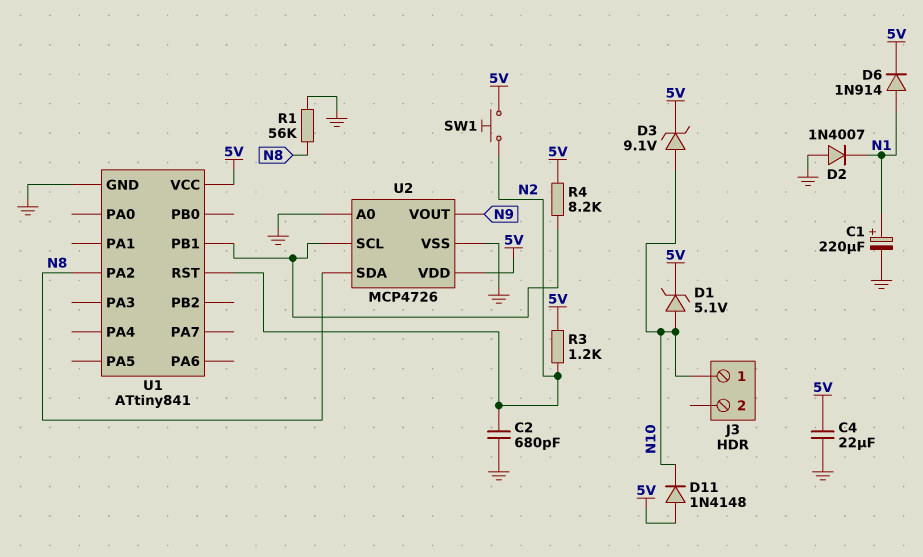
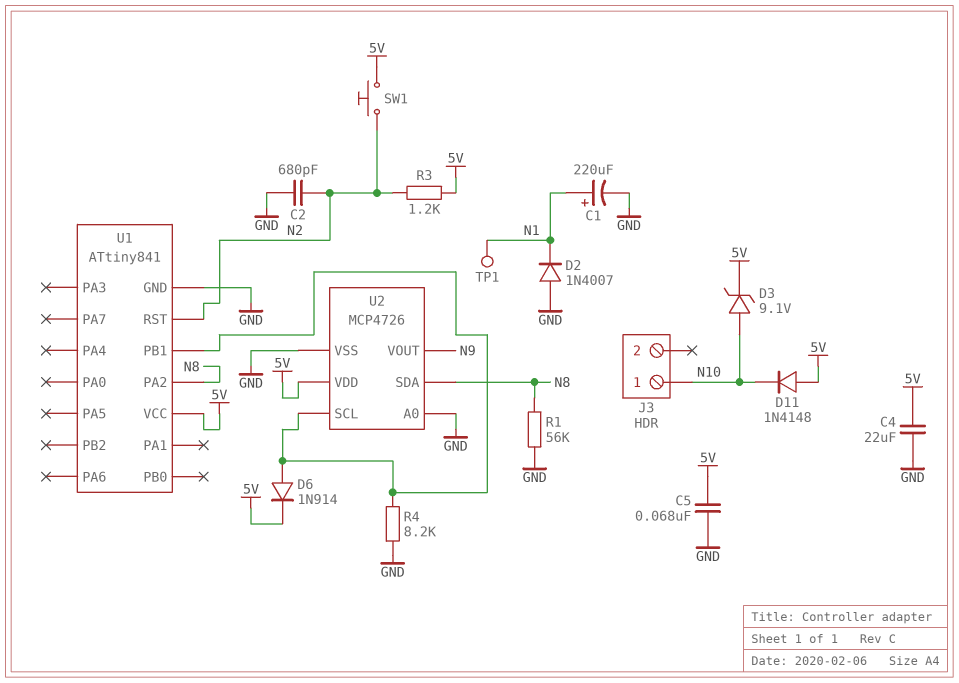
C5: none -> 68nF (5V, GND)
D1: zener 5.1V (A N10, K 5V) -> none
D6: diode 1N914 (A N1, K 5V) -> diode 1N914 (A U1/PB1, K 5V)
R4: 8.2k (5V, U1/PB1) -> 8.2k (GND, U1/PB1)
TP1: none -> test point (N1)

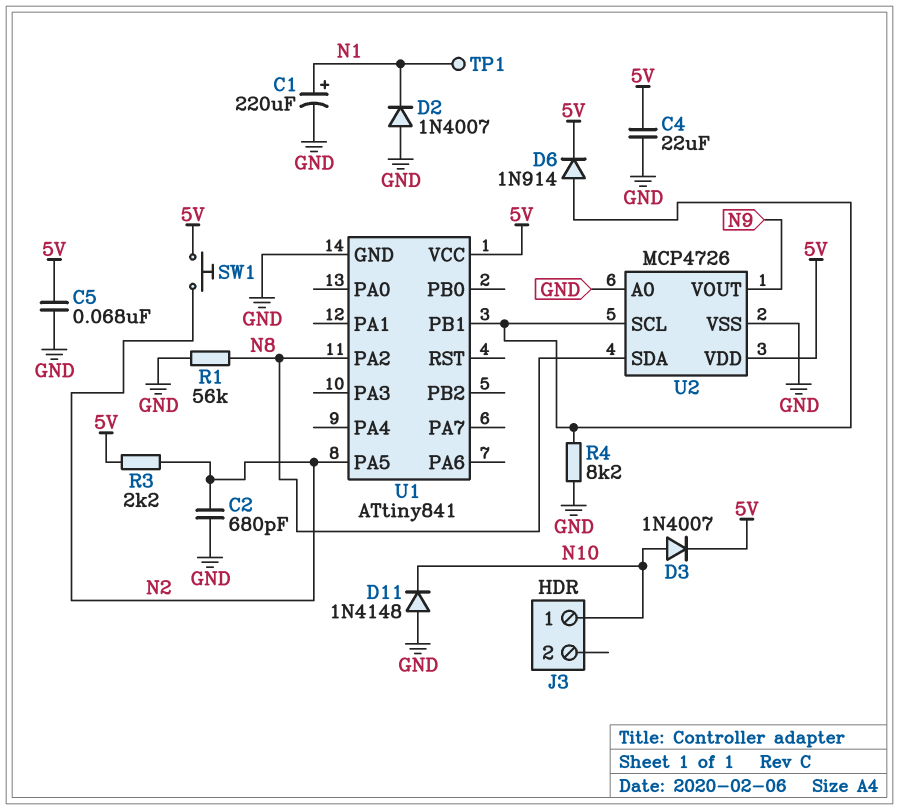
D3: zener 9.1V (A N10, K 5V) -> diode 1N4007 (A N10, K 5V)
D11: diode 1N4148 (A 5V, K N10) -> diode 1N4148 (A GND, K N10)
R3: 1.2k (5V, N2) -> 2.2k (5V, N2)
U1 pin PA5: none -> N2
U1 pin RST: N2 -> none

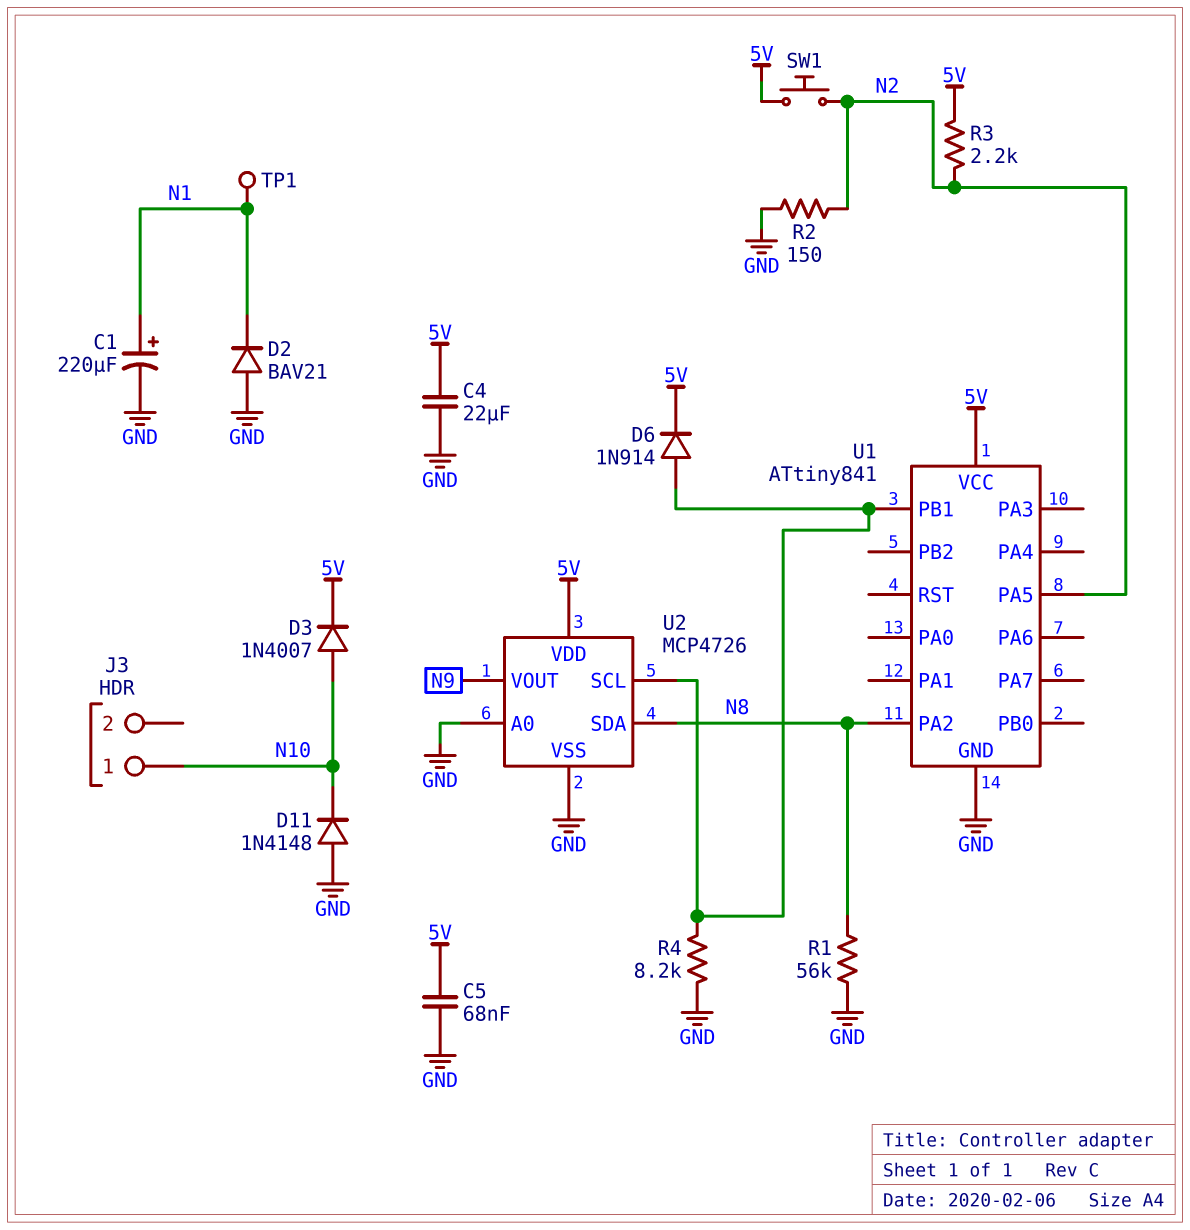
C2: 680pF (GND, N2) -> none
D2: diode 1N4007 (A GND, K N1) -> diode BAV21 (A GND, K N1)
R2: none -> 150 (GND, N2)

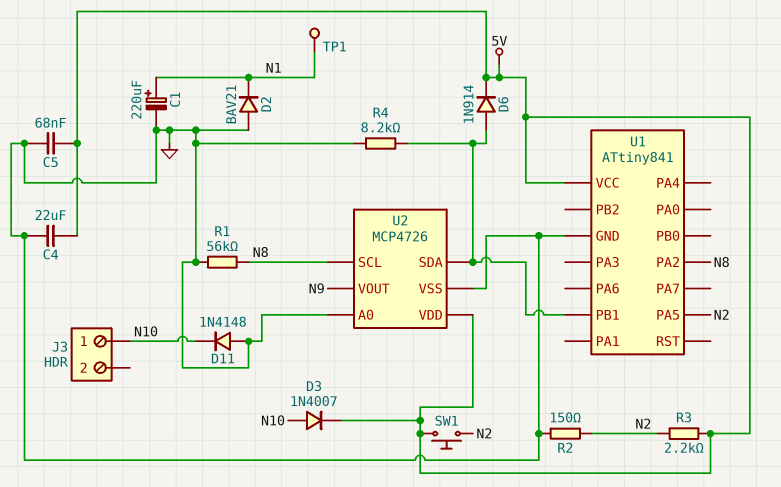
U2 pin SCL: U1/PB1 -> N8
U2 pin SDA: N8 -> U1/PB1

